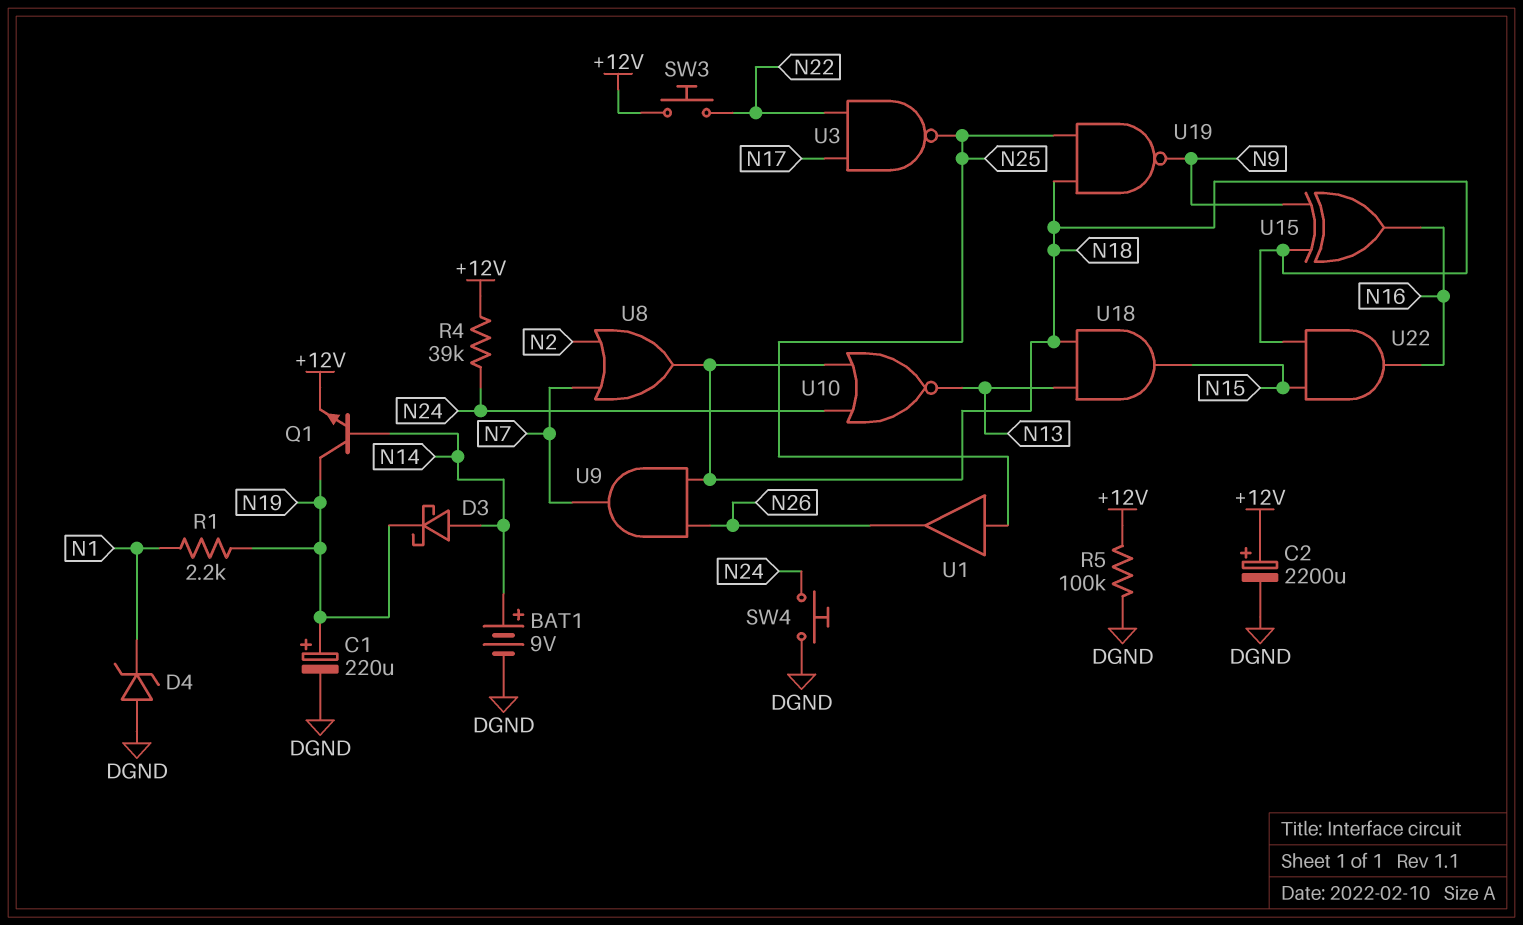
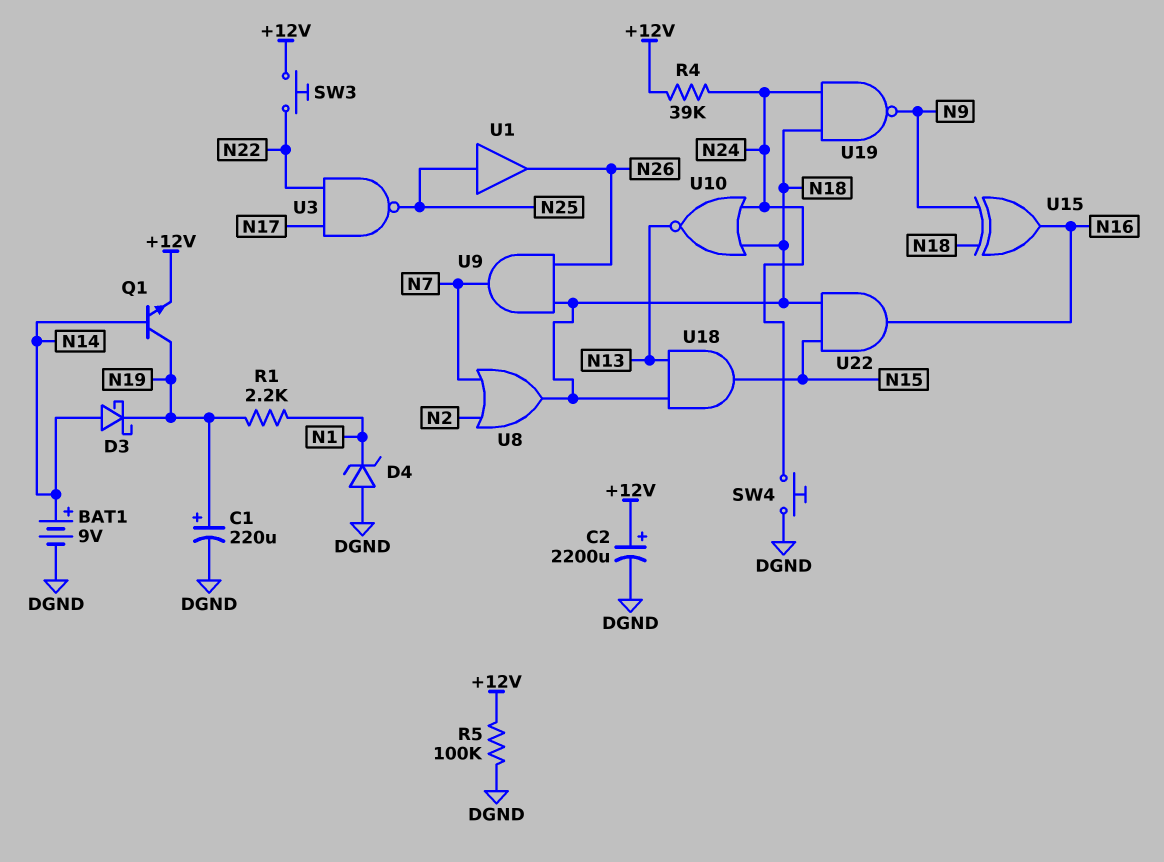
U19: NAND (in N18, in N25, out N9) -> NAND (in N18, in N24, out N9)

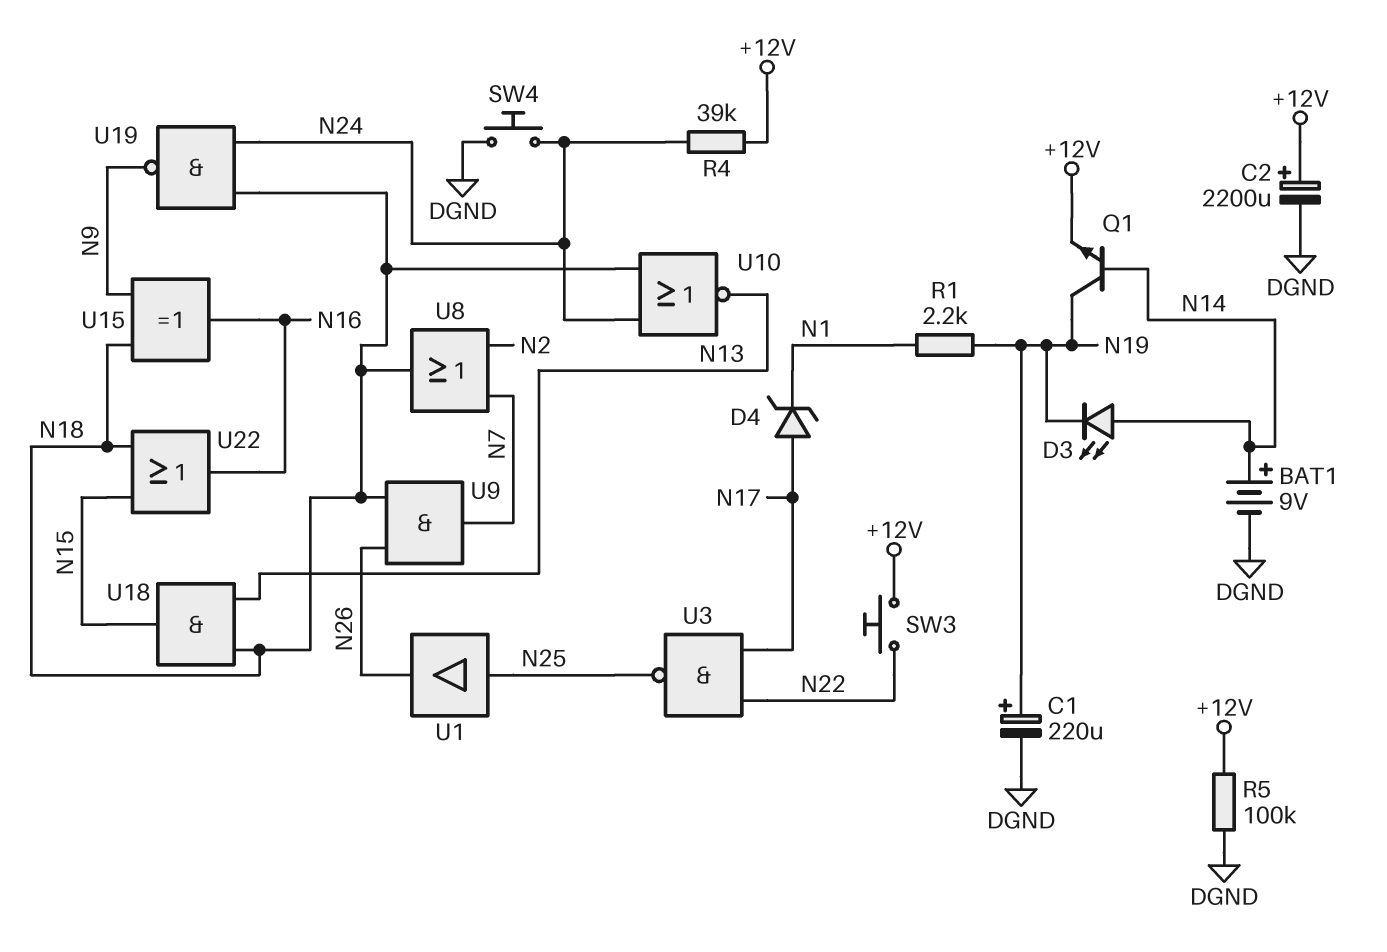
D3: schottky (A N14, K N19) -> LED (A N14, K N19)
D4: zener (A DGND, K N1) -> zener (A N17, K N1)
U22: AND (in N15, in N18, out N16) -> OR (in N15, in N18, out N16)

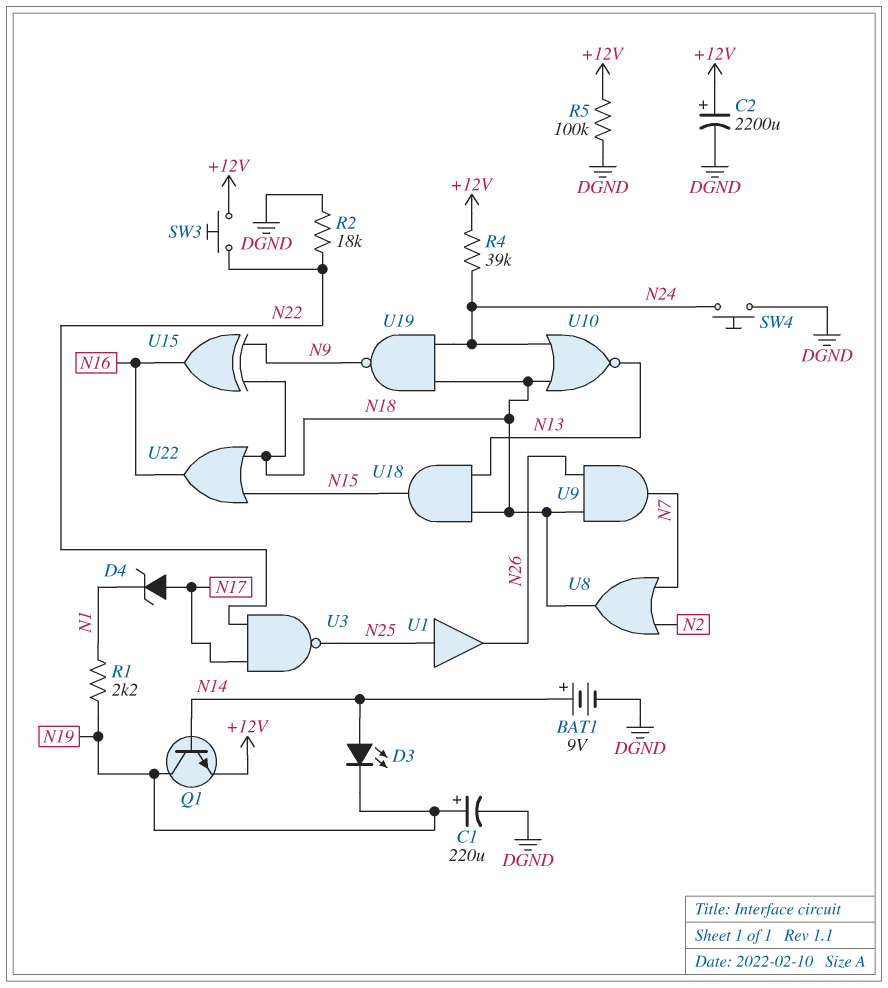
R2: none -> 18k (DGND, N22)

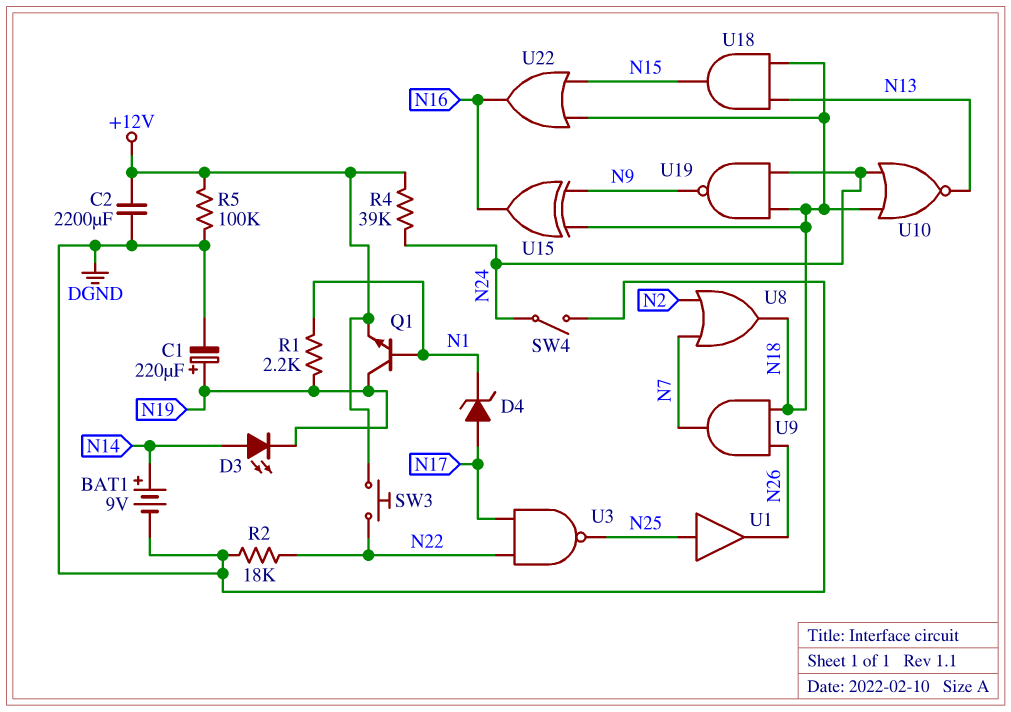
C2: 2200uF (plus +12V, minus DGND) -> 2200uF (+12V, DGND)
Q1: NPN (B N14, C N19, E +12V) -> NPN (B N1, C N19, E +12V)
SW4: button (DGND, N24) -> switch (DGND, N24)

